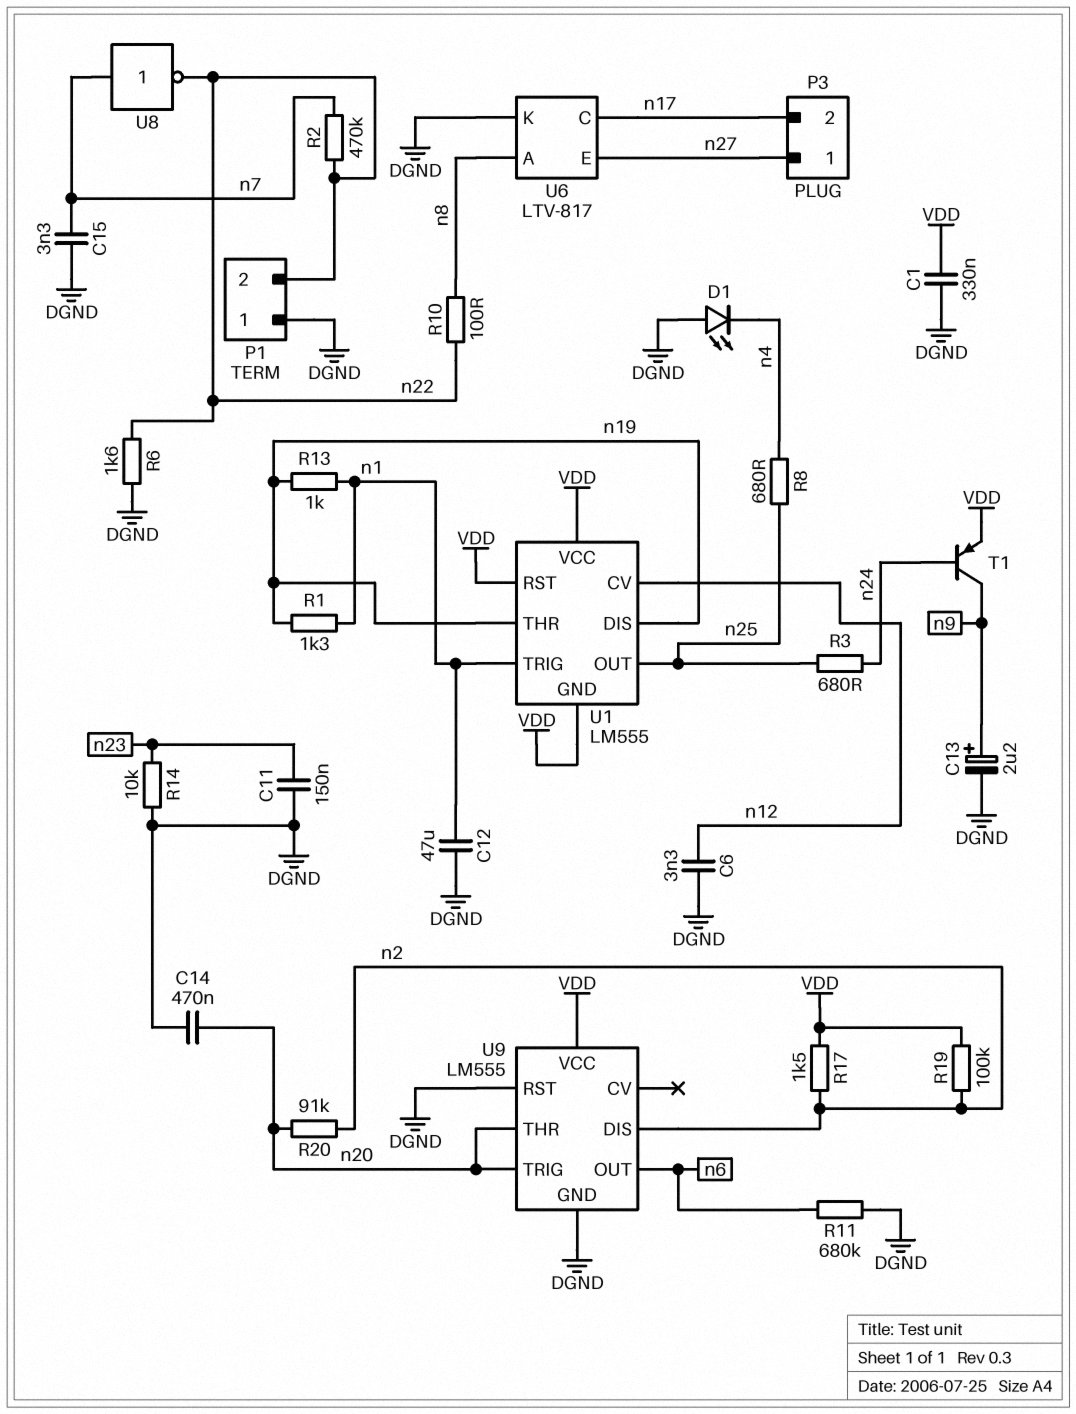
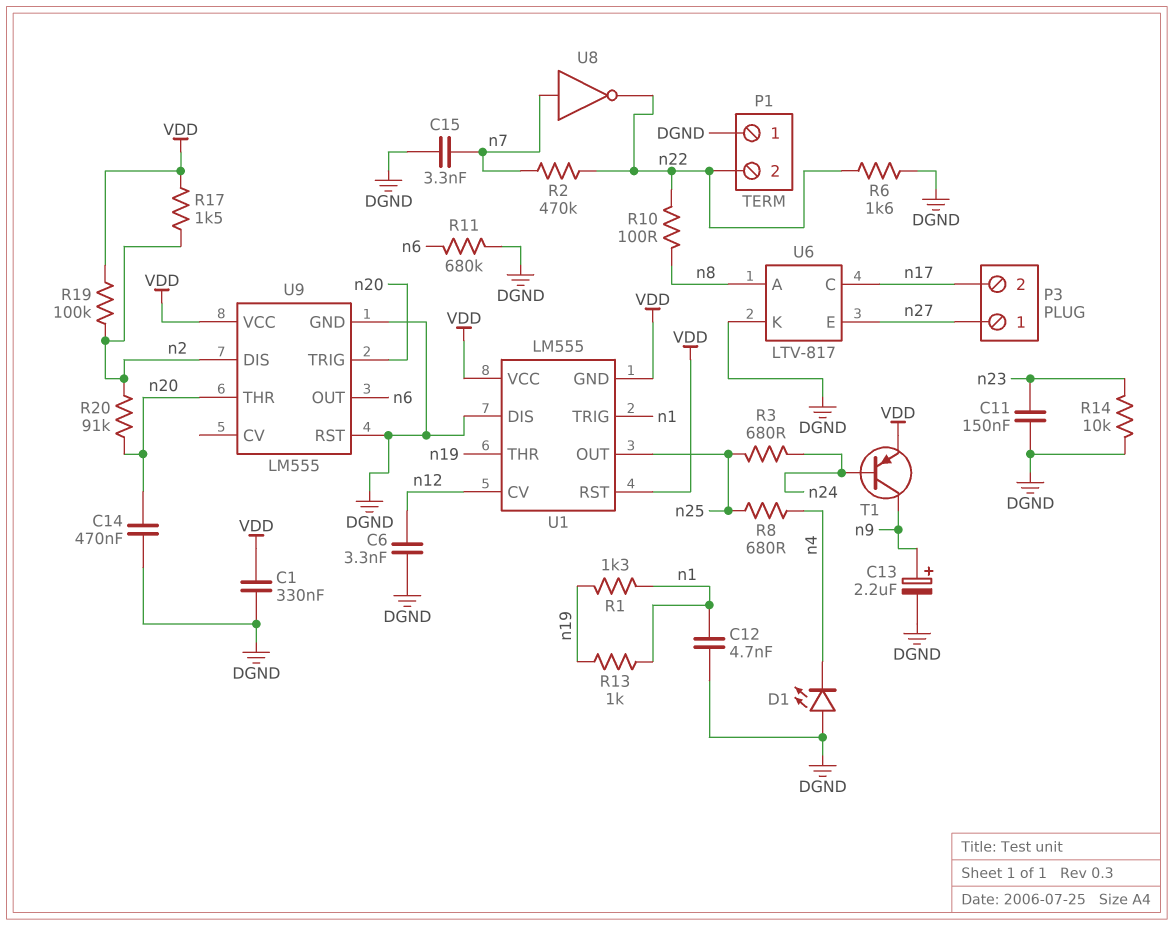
C12: 47uF (DGND, n1) -> 4.7nF (DGND, n1)
U1 pin DIS: n19 -> DGND

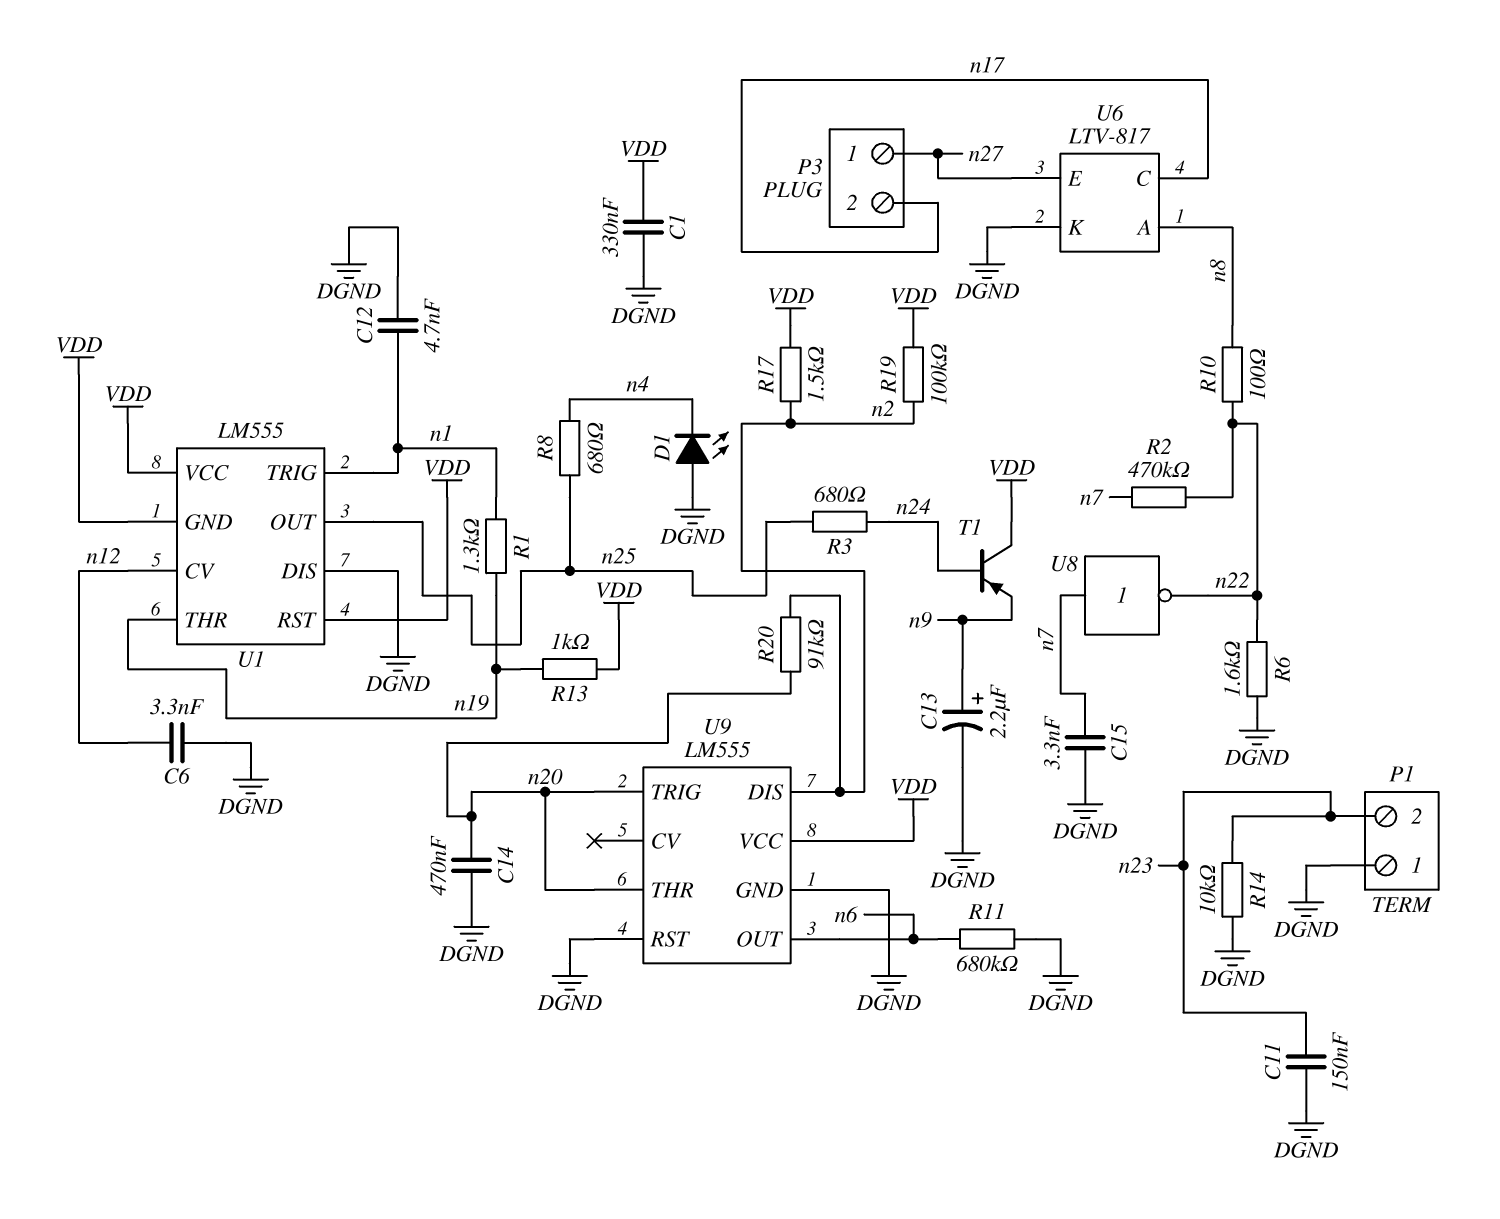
P1 pin 2: n22 -> n23
R13: 1k (n1, n19) -> 1k (VDD, n19)
T1: PNP (B n24, C n9, E VDD) -> PNP (B n24, C VDD, E n9)

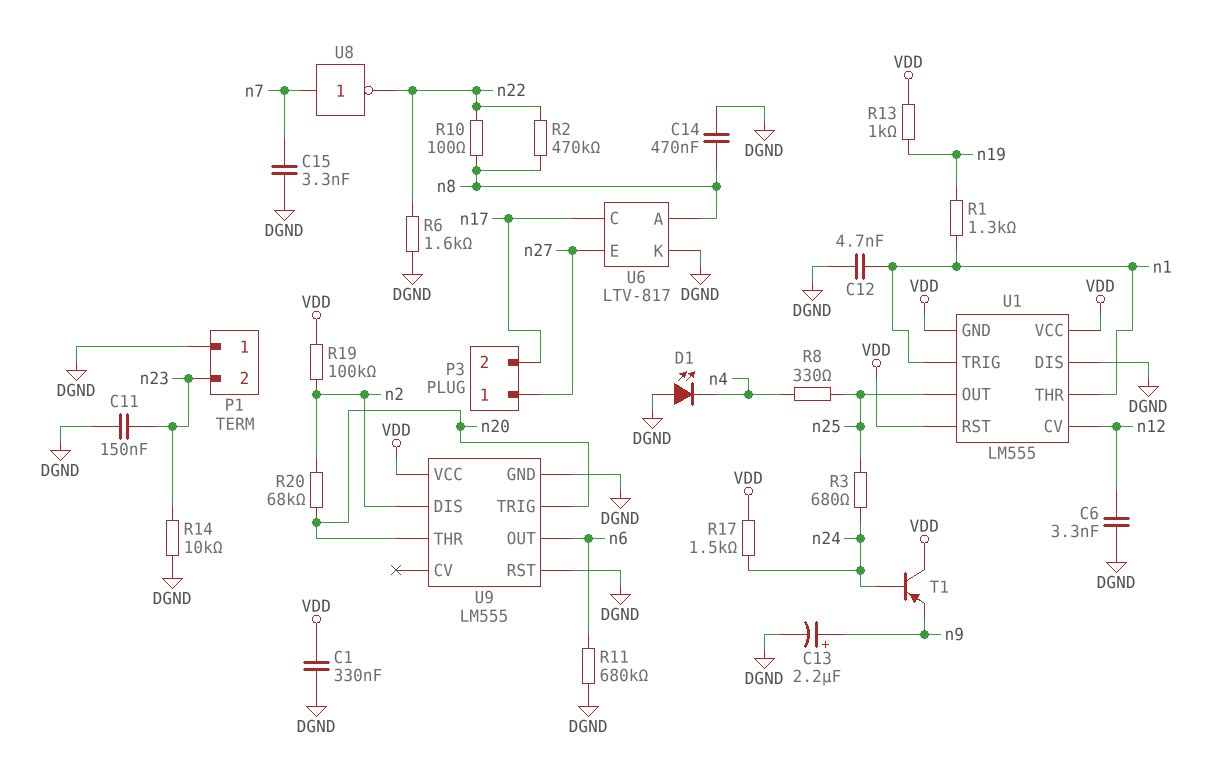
C14: 470nF (DGND, n20) -> 470nF (DGND, n8)
R2: 470k (n7, n22) -> 470k (n8, n22)
R8: 680 (n4, n25) -> 330 (n4, n25)
R17: 1.5k (VDD, n2) -> 1.5k (VDD, n24)
R20: 91k (n2, n20) -> 68k (n2, n20)
U1 pin THR: n19 -> n1

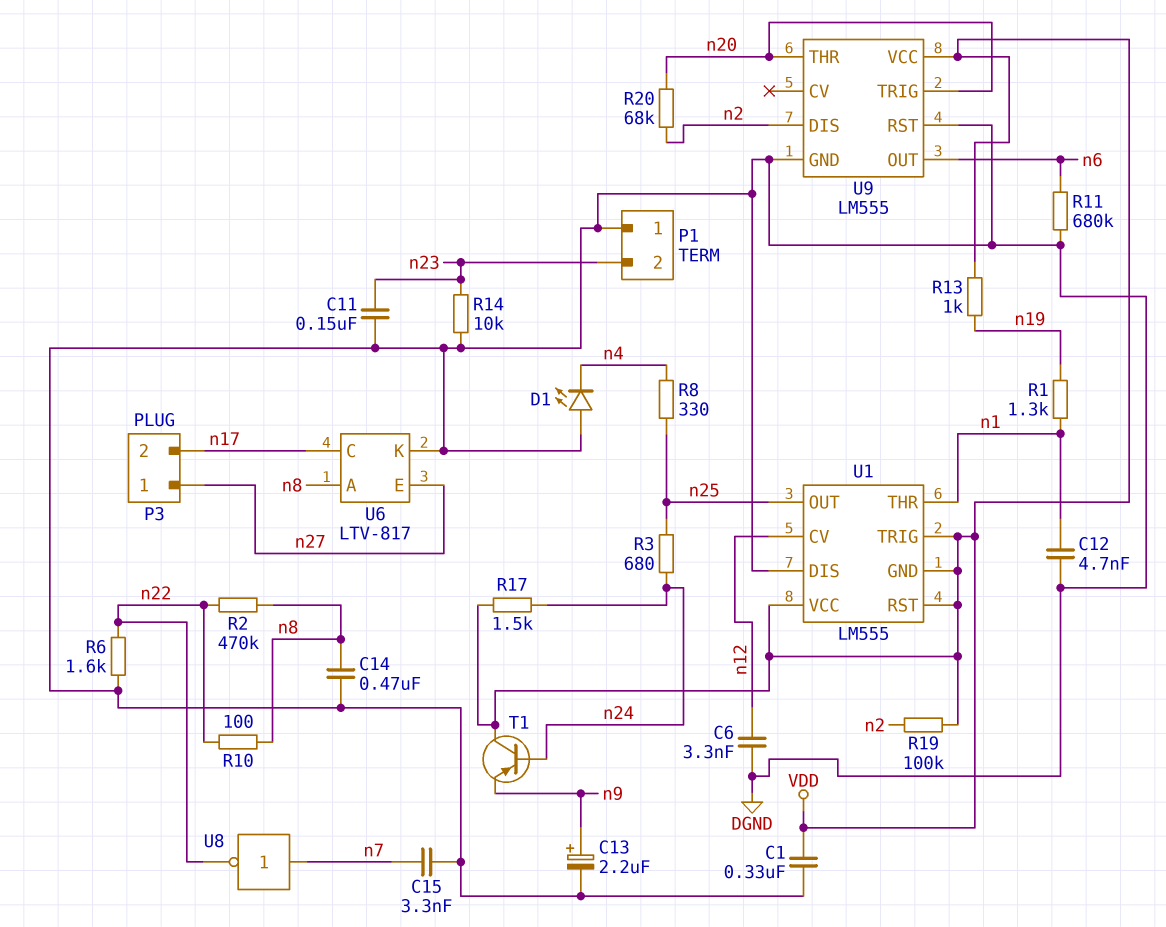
U1 pin TRIG: n1 -> VDD

